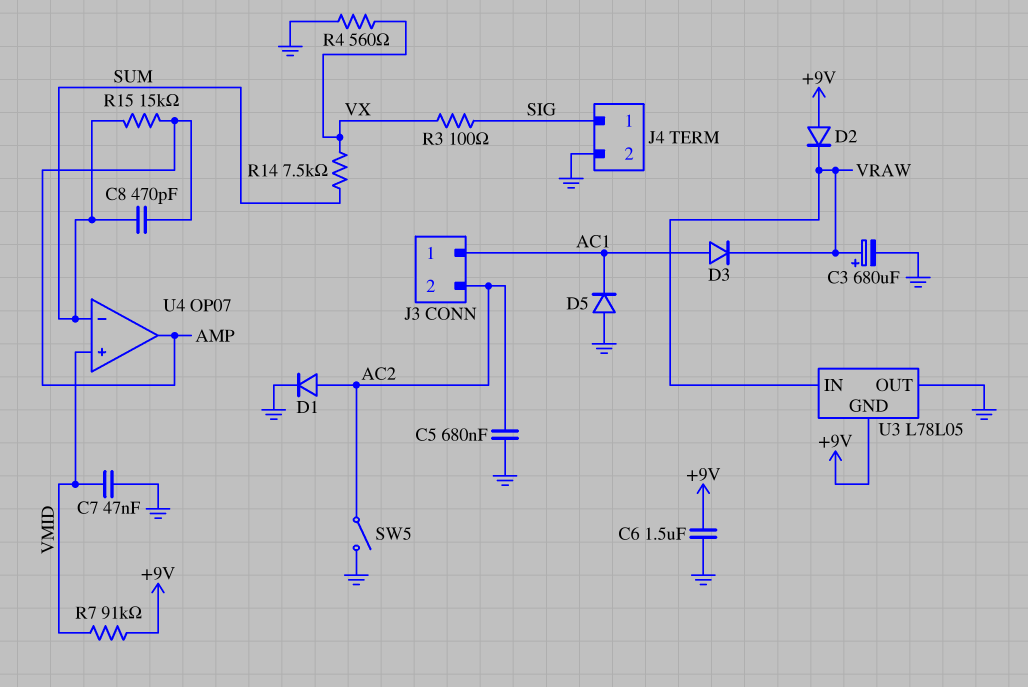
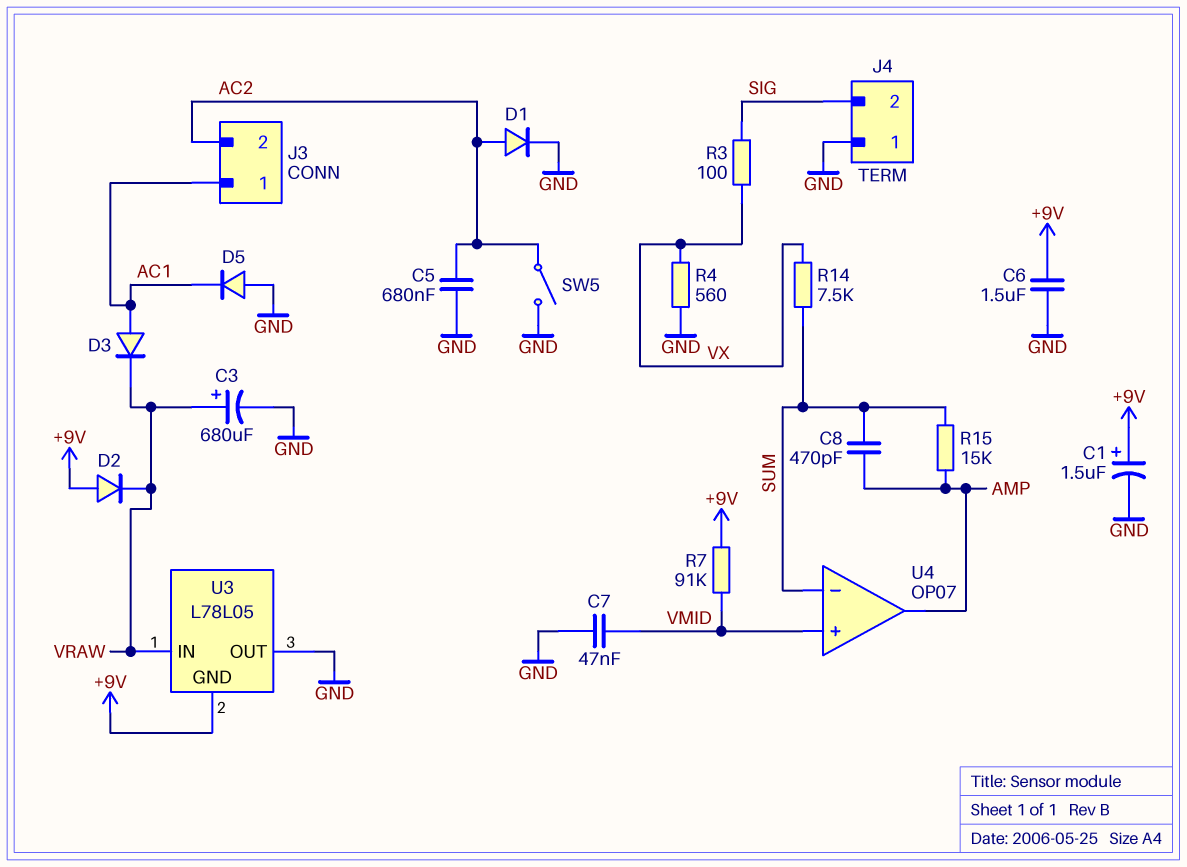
C1: none -> 1.5uF (plus +9V, minus GND)
J4 pin 1: SIG -> GND
J4 pin 2: GND -> SIG

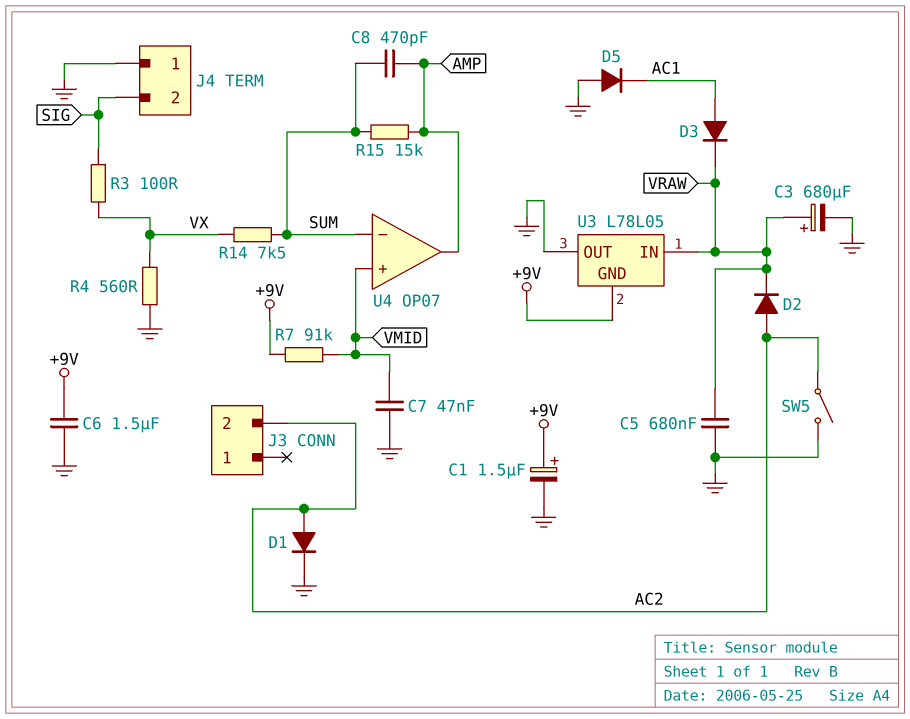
C5: 680nF (AC2, GND) -> 680nF (GND, VRAW)
D2: diode (A +9V, K VRAW) -> diode (A AC2, K VRAW)
J3 pin 1: AC1 -> none

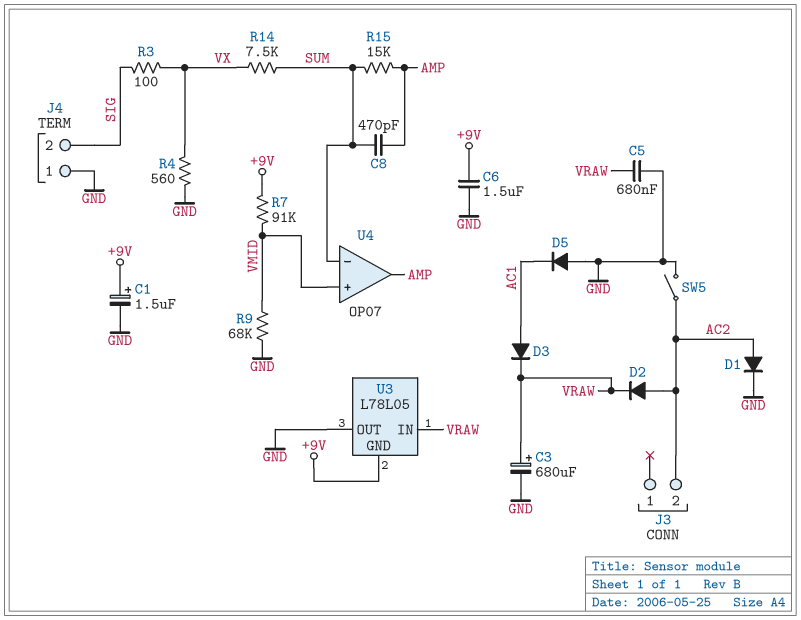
C7: 47nF (GND, VMID) -> none
R9: none -> 68k (GND, VMID)

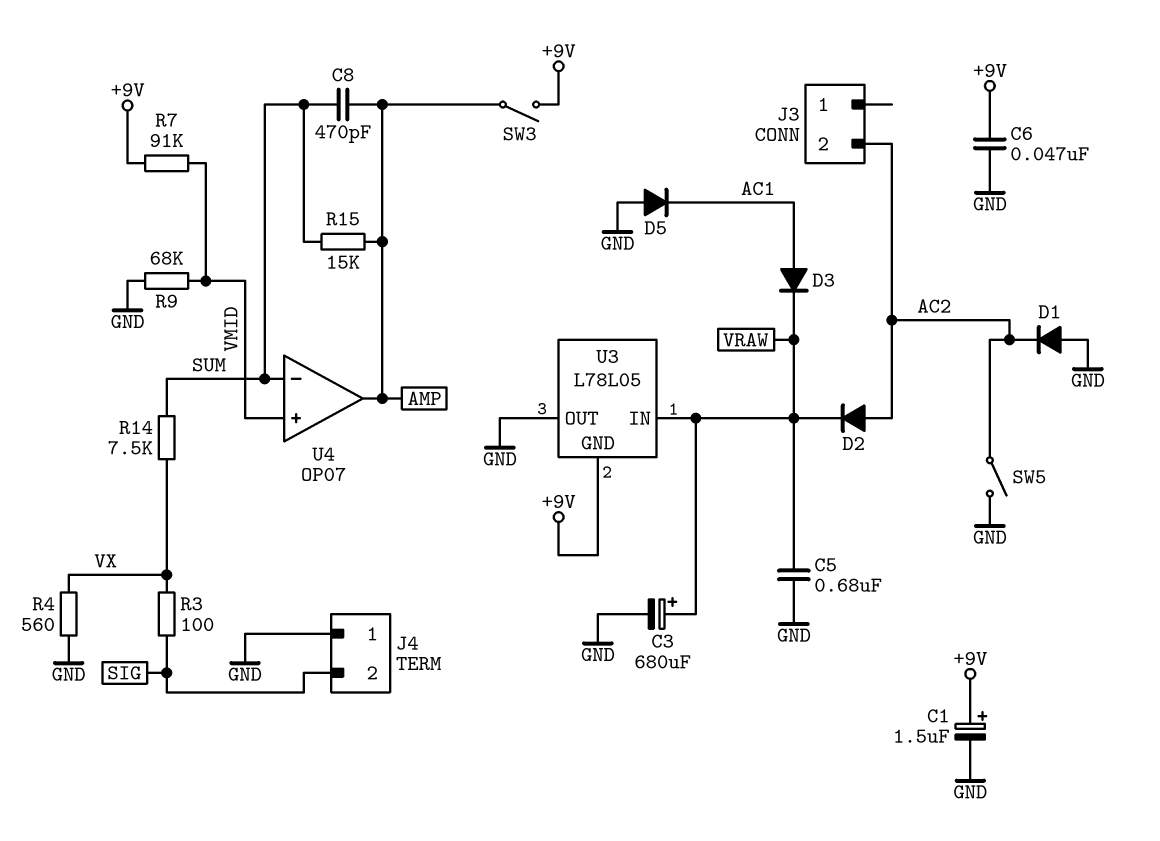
C6: 1.5uF (+9V, GND) -> 47nF (+9V, GND)
D1: diode (A AC2, K GND) -> diode (A GND, K AC2)
SW3: none -> switch (+9V, AMP)

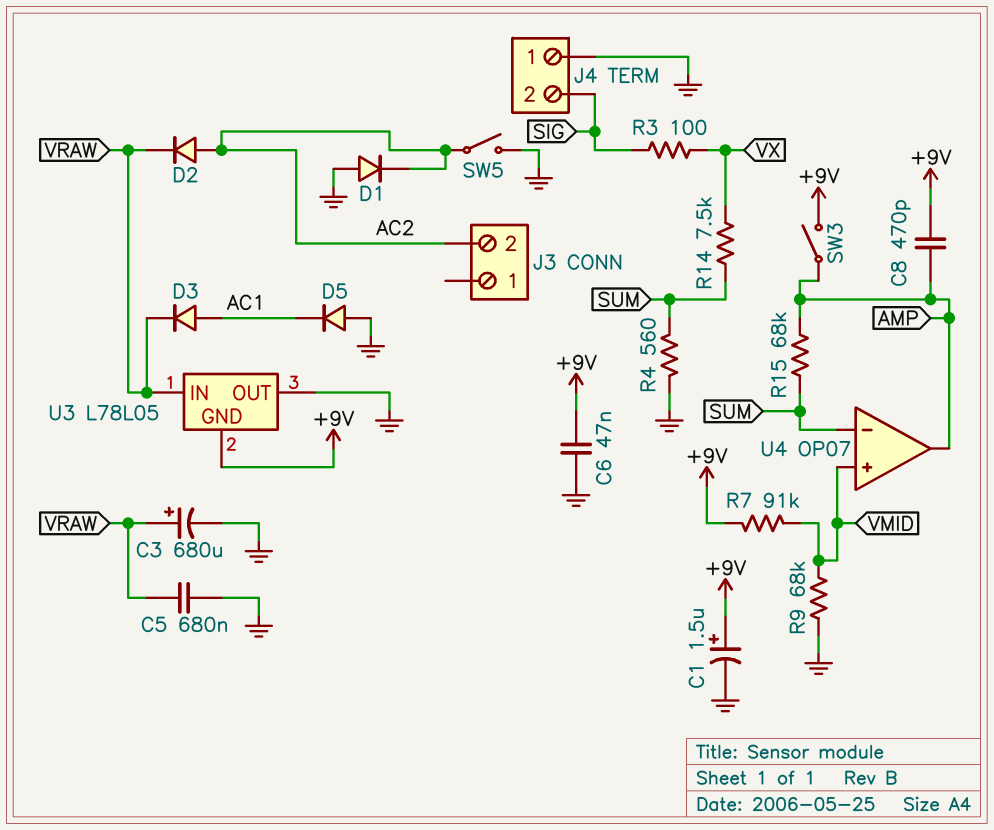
C8: 470pF (AMP, SUM) -> 470pF (+9V, AMP)
R4: 560 (GND, VX) -> 560 (GND, SUM)
R15: 15k (AMP, SUM) -> 68k (AMP, SUM)

